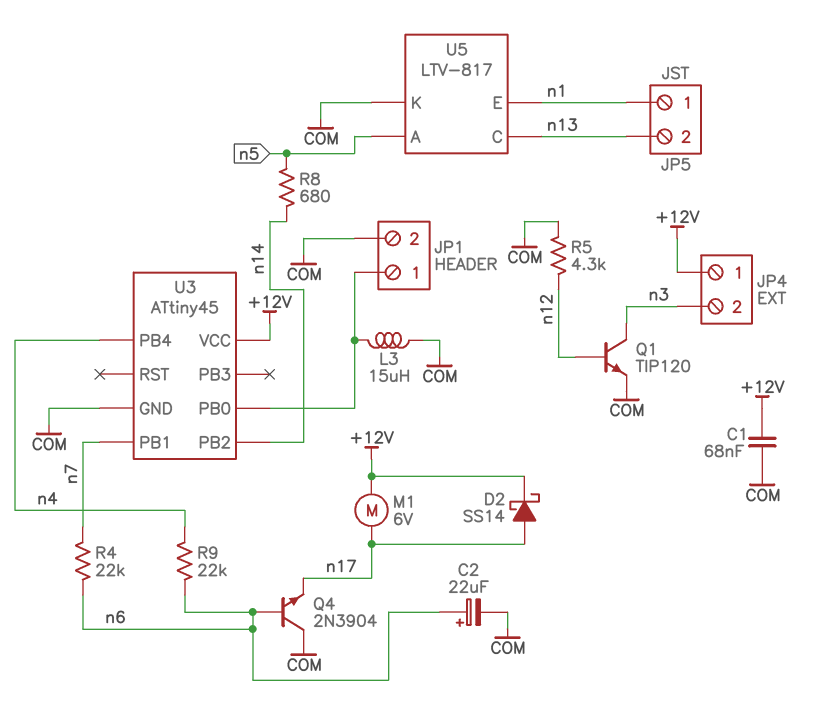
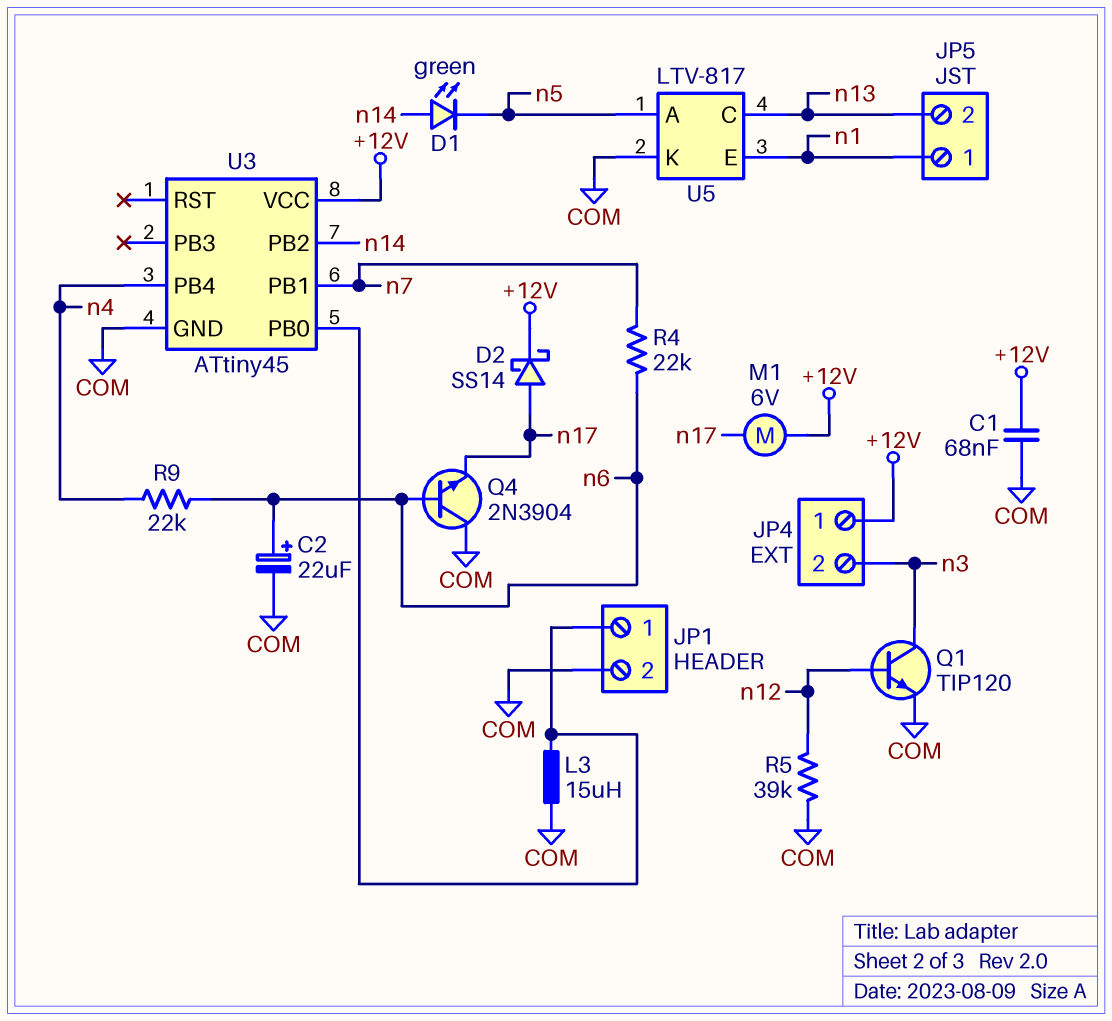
D1: none -> LED green (A n14, K n5)
R5: 4.3k (COM, n12) -> 39k (COM, n12)
R8: 680 (n5, n14) -> none

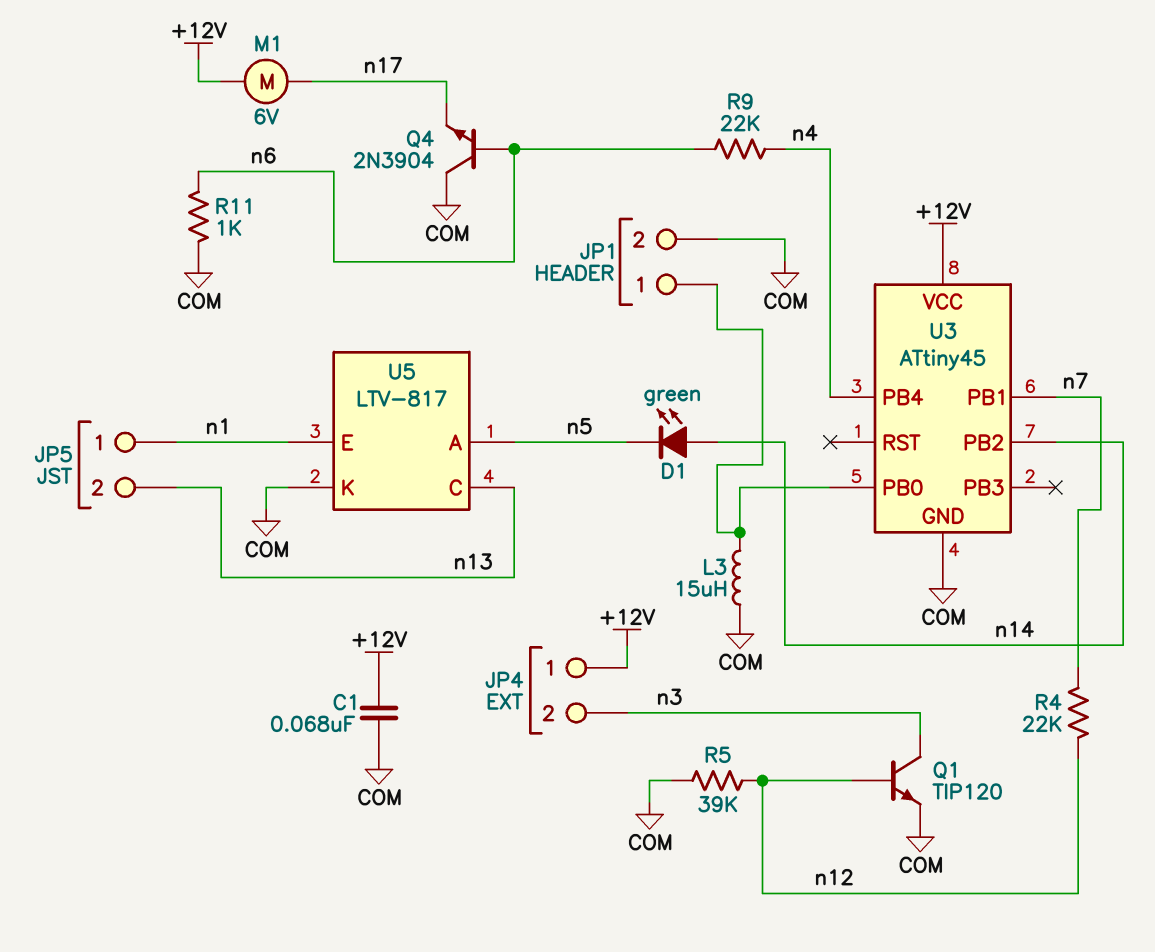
C2: 22uF (plus n6, minus COM) -> none
D2: schottky SS14 (A n17, K +12V) -> none
R4: 22k (n6, n7) -> 22k (n7, n12)
R11: none -> 1k (COM, n6)

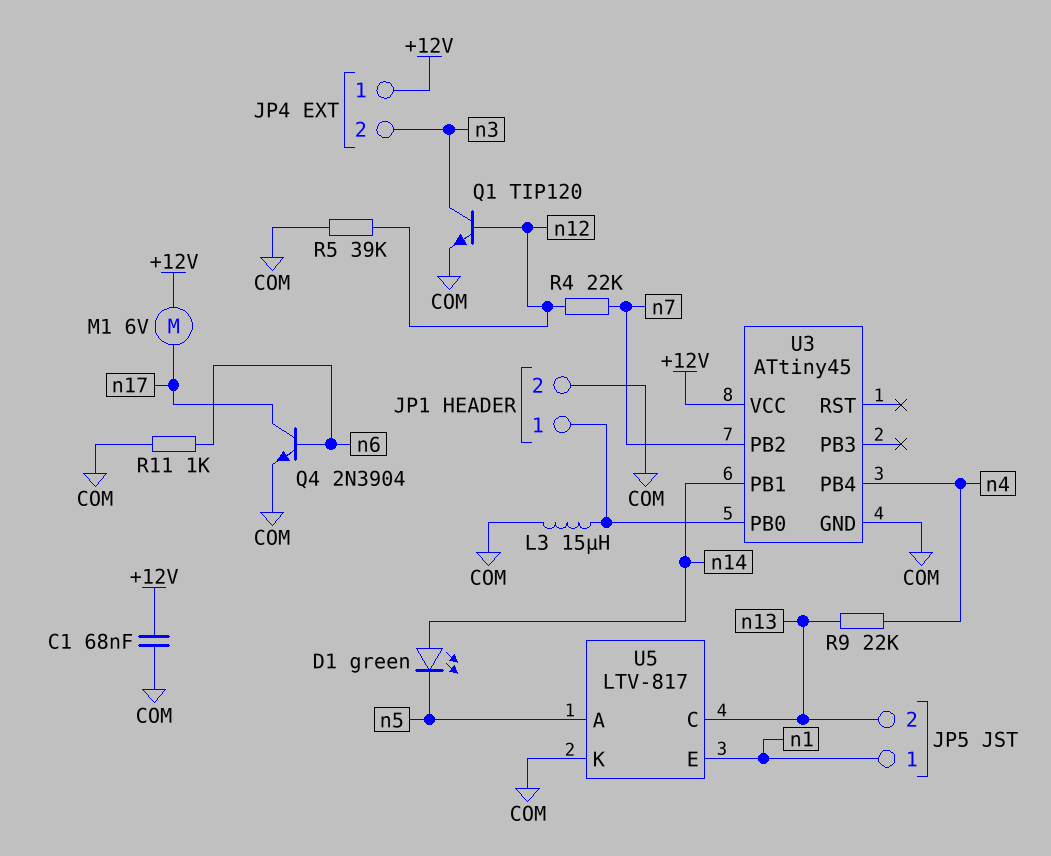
Q4: NPN 2N3904 (B n6, C COM, E n17) -> NPN 2N3904 (B n6, C n17, E COM)
R9: 22k (n4, n6) -> 22k (n4, n13)
U3 pin PB1: n7 -> n14
U3 pin PB2: n14 -> n7

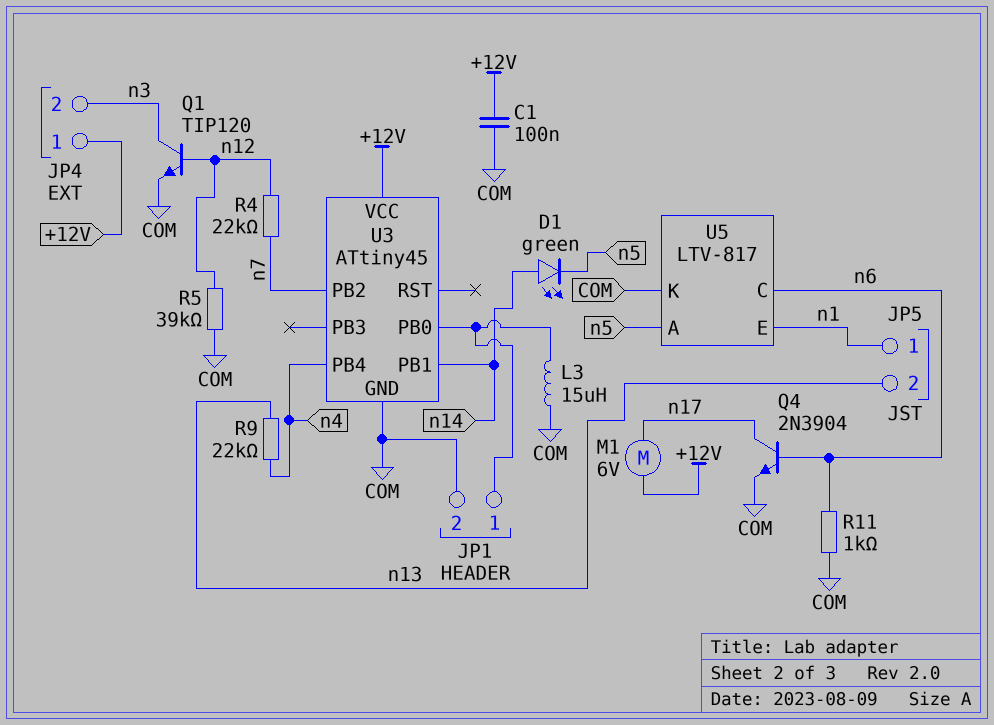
C1: 68nF (+12V, COM) -> 100nF (+12V, COM)
U5 pin C: n13 -> n6

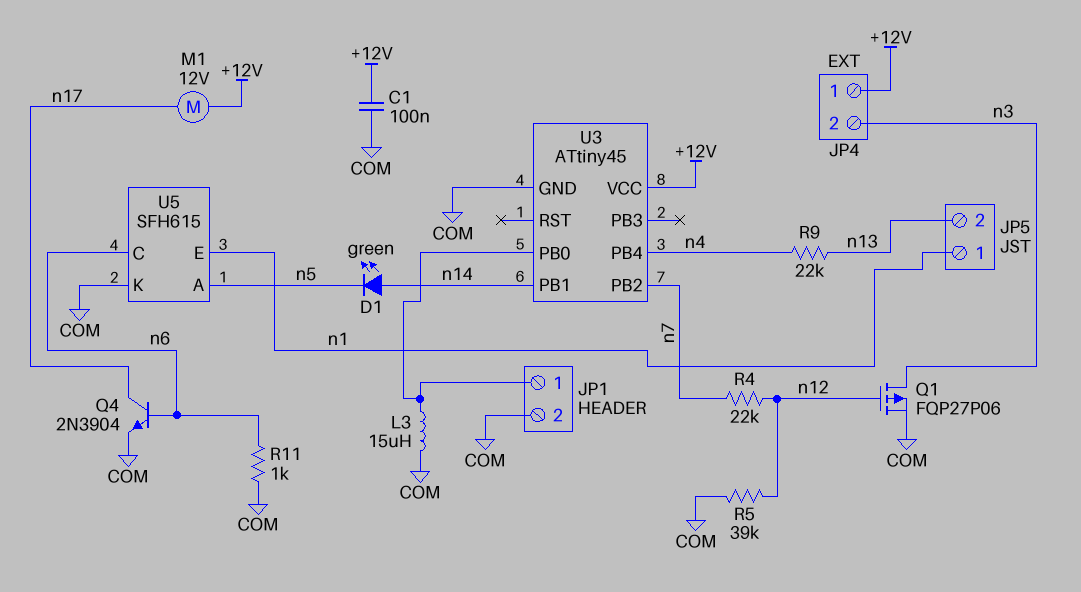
M1: motor 6V (+12V, n17) -> motor 12V (+12V, n17)
Q1: NPN TIP120 (B n12, C n3, E COM) -> PMOS FQP27P06 (G n12, D n3, S COM)
U5: LTV-817 -> SFH615

